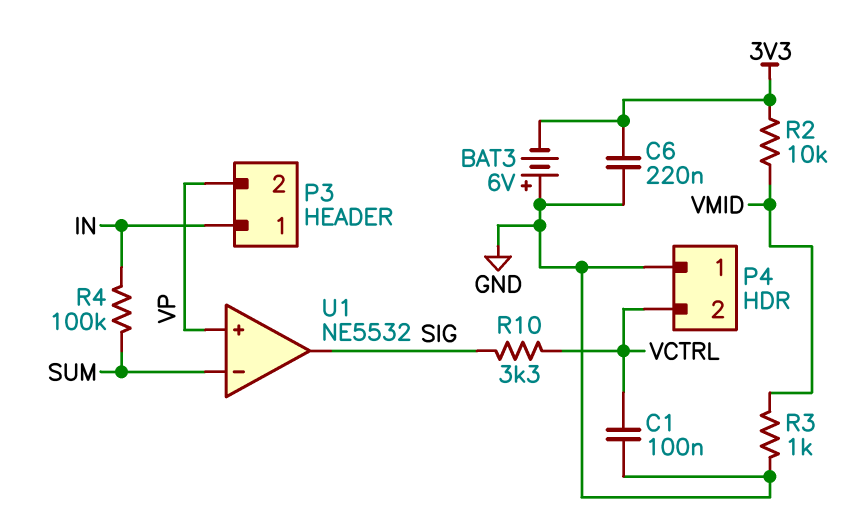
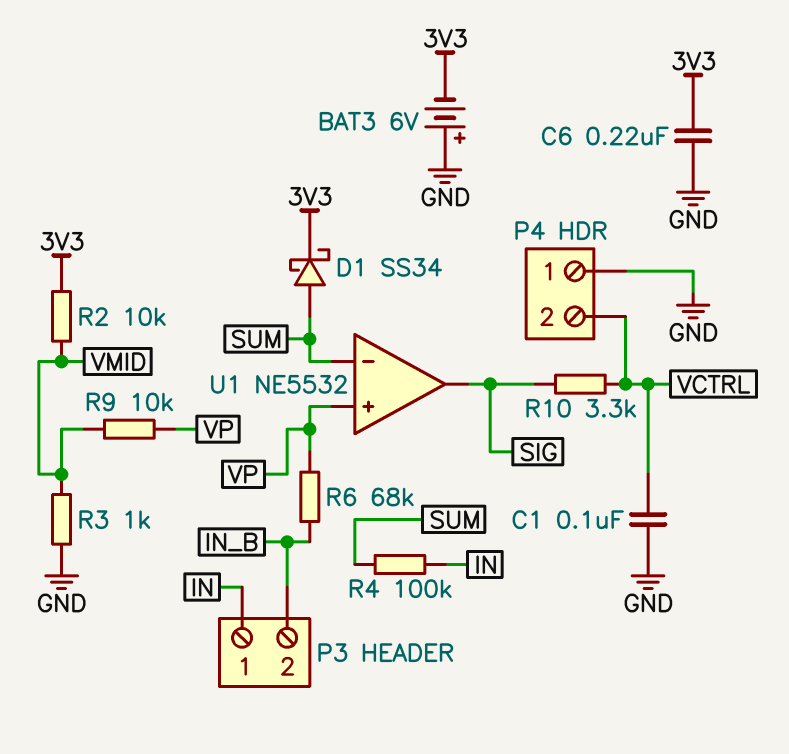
D1: none -> schottky SS34 (A SUM, K 3V3)
P3 pin 2: VP -> IN_B
R6: none -> 68k (IN_B, VP)
R9: none -> 10k (VMID, VP)

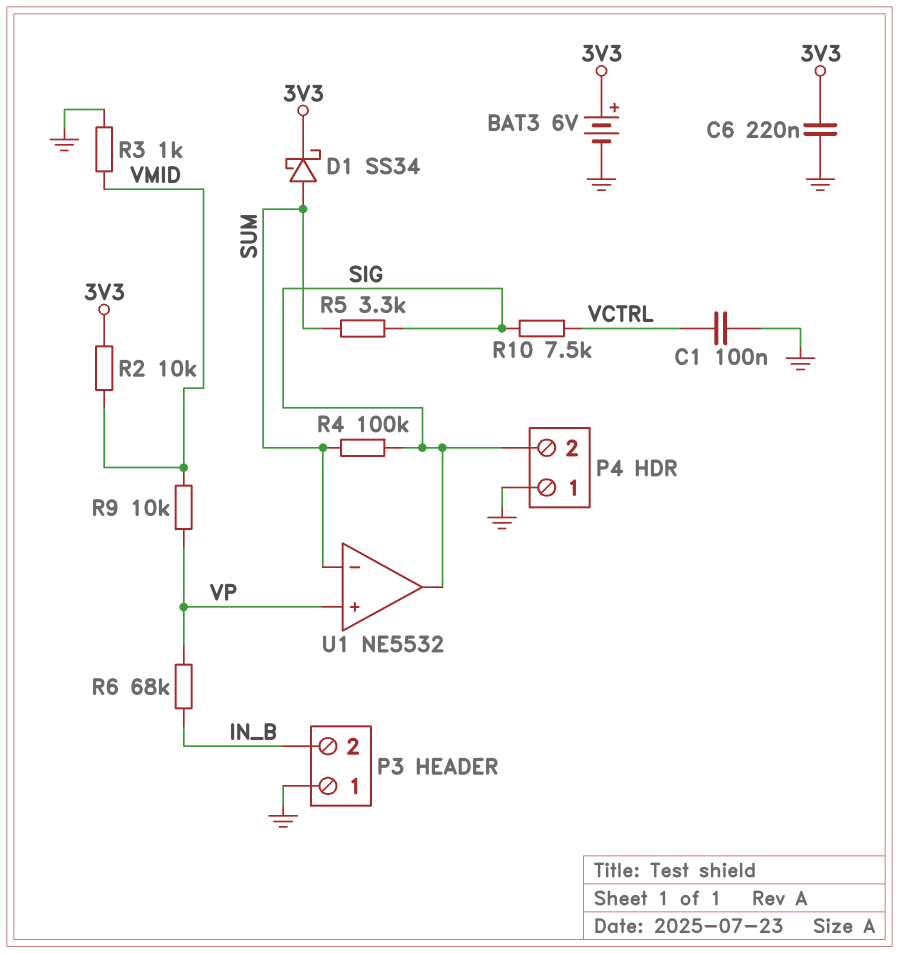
BAT3: 6V (plus GND, minus 3V3) -> 6V (plus 3V3, minus GND)
P3 pin 1: IN -> GND
P4 pin 2: VCTRL -> SIG
R4: 100k (IN, SUM) -> 100k (SIG, SUM)
R5: none -> 3.3k (SIG, SUM)
R10: 3.3k (SIG, VCTRL) -> 7.5k (SIG, VCTRL)

